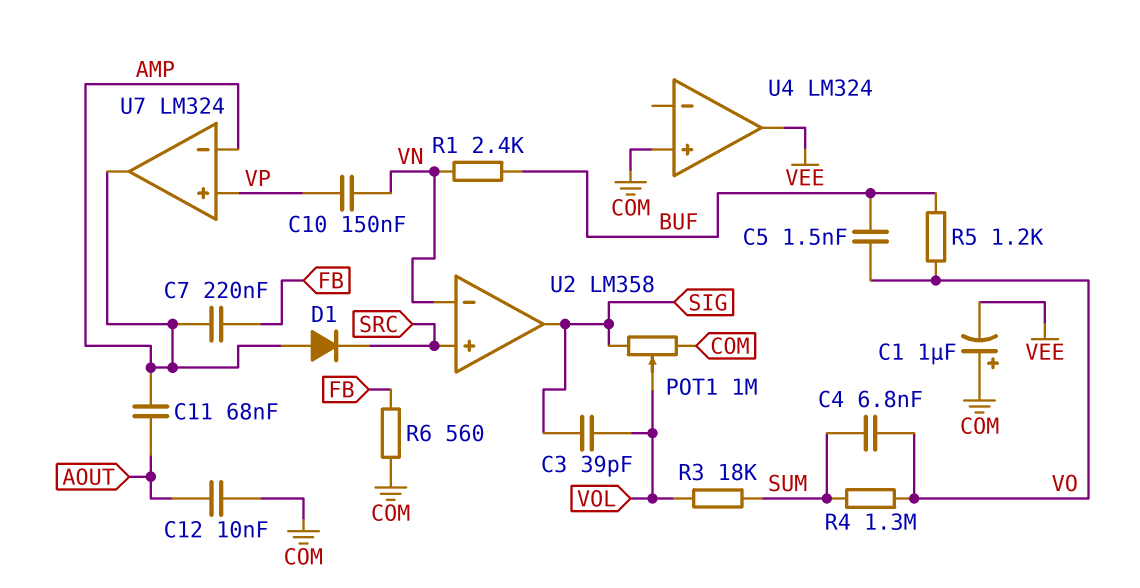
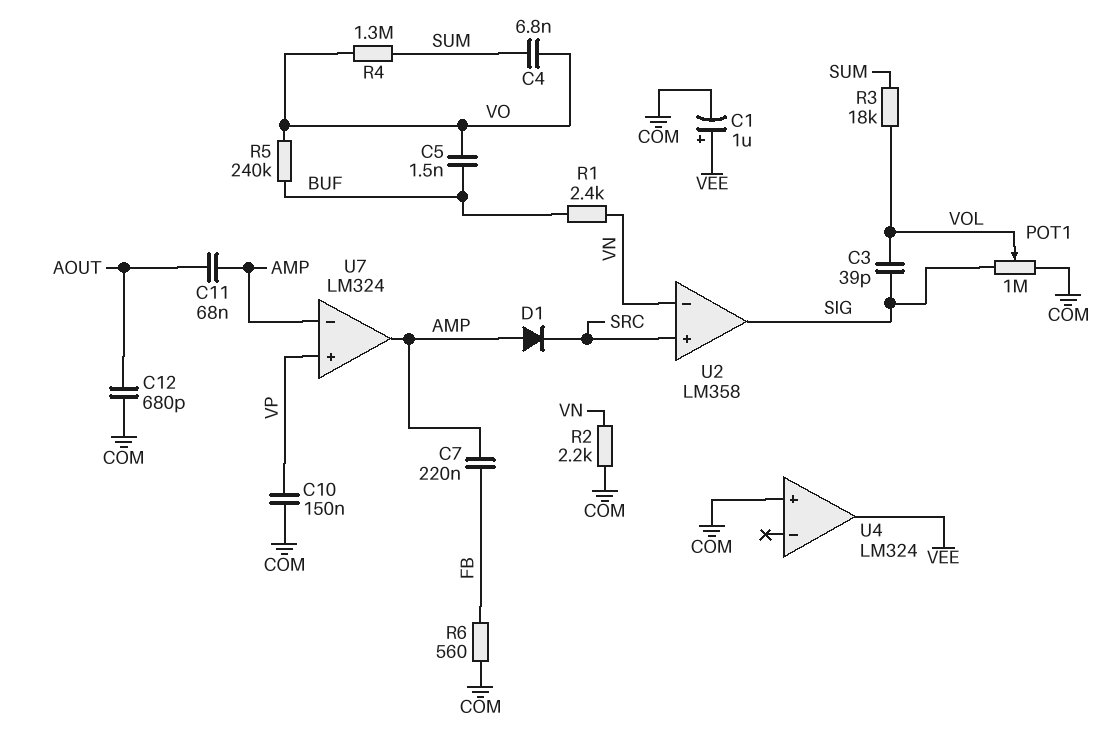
C1: 1uF (plus COM, minus VEE) -> 1uF (plus VEE, minus COM)
C10: 150nF (VN, VP) -> 150nF (COM, VP)
C12: 10nF (AOUT, COM) -> 680pF (AOUT, COM)
R2: none -> 2.2k (COM, VN)
R5: 1.2k (BUF, VO) -> 240k (BUF, VO)

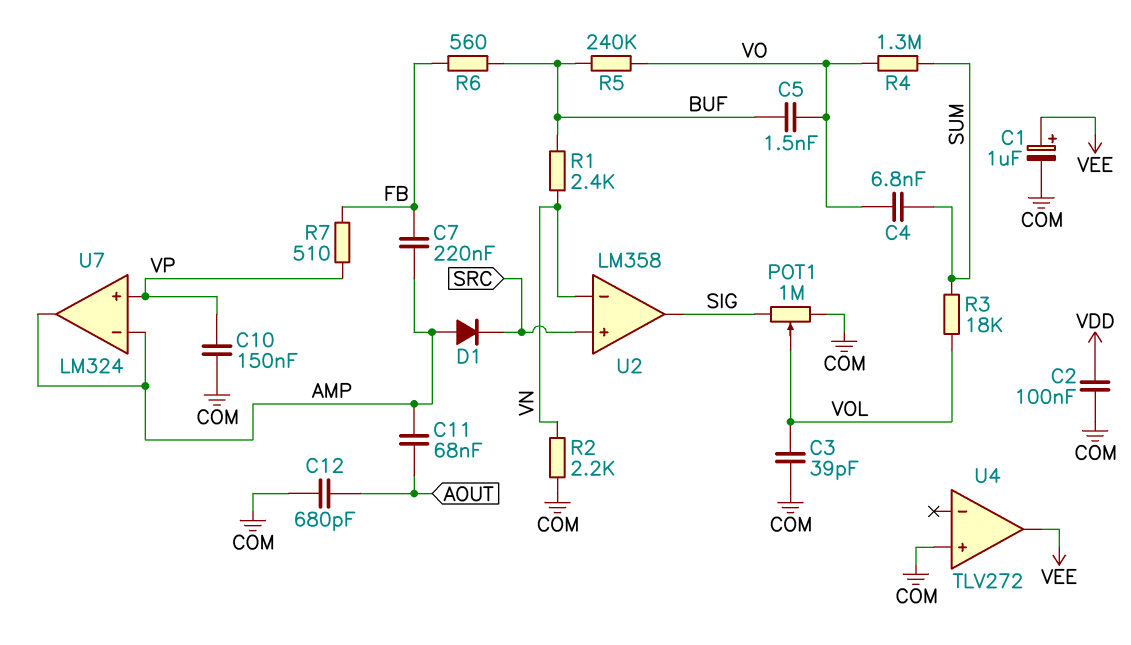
C2: none -> 100nF (COM, VDD)
C3: 39pF (SIG, VOL) -> 39pF (COM, VOL)
R6: 560 (COM, FB) -> 560 (BUF, FB)
R7: none -> 510 (FB, VP)
U4: LM324 -> TLV272

